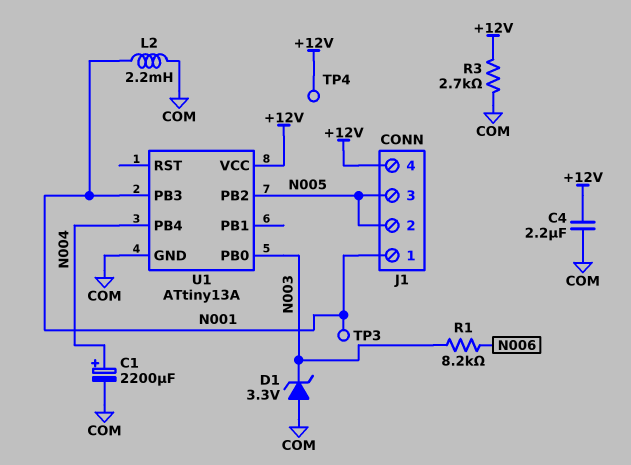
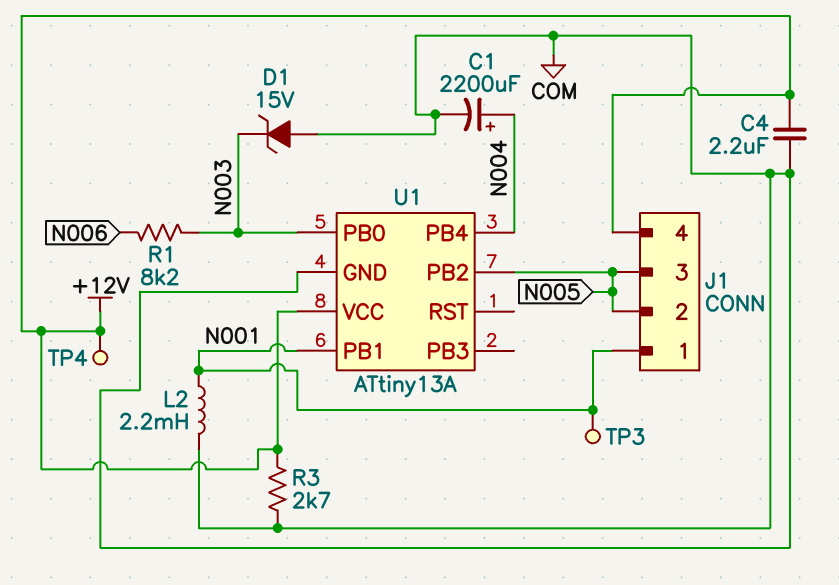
D1: zener 3.3V (A COM, K N003) -> zener 15V (A COM, K N003)
U1 pin PB1: none -> N001
U1 pin PB3: N001 -> none

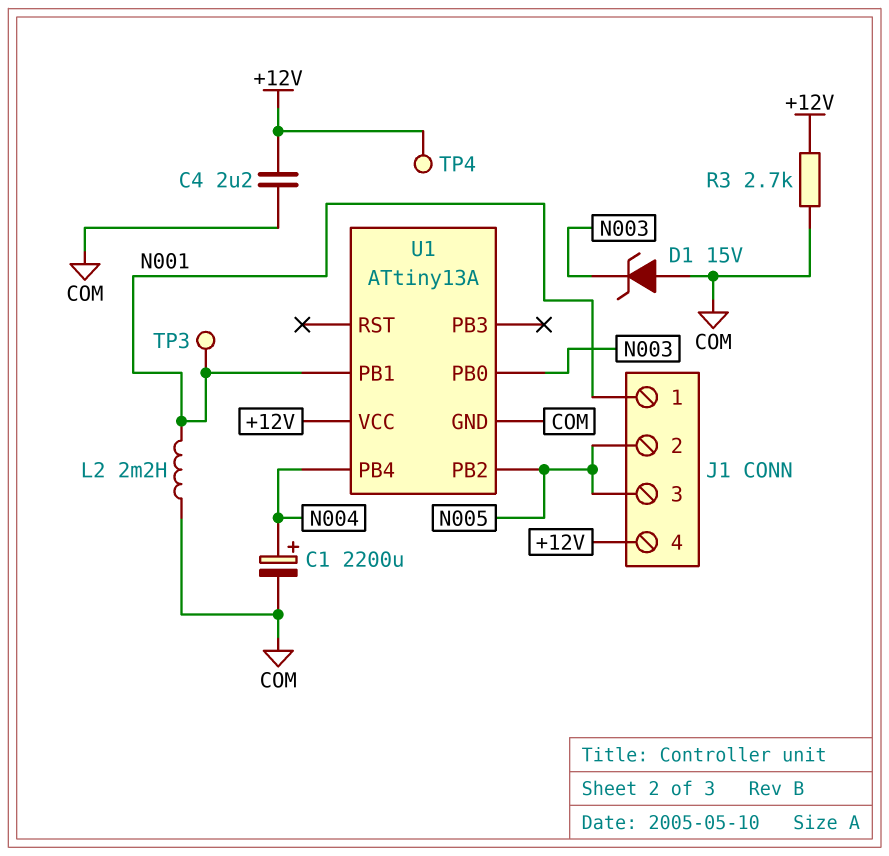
R1: 8.2k (N003, N006) -> none

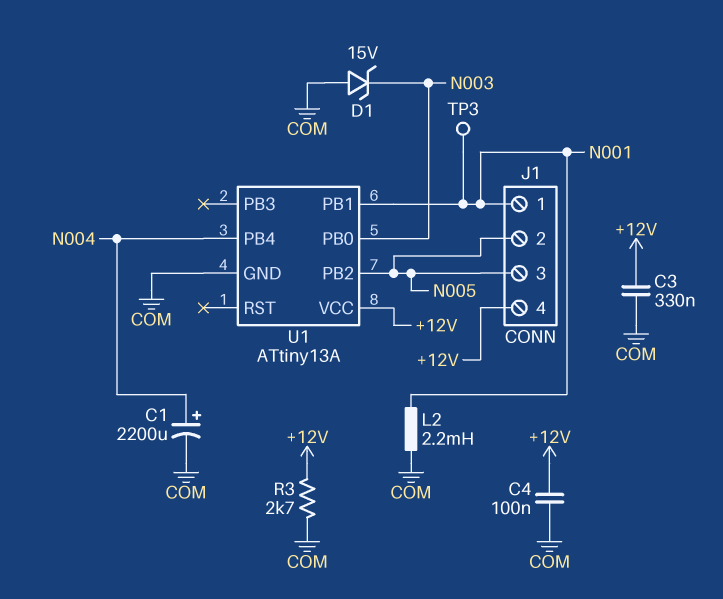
C3: none -> 330nF (+12V, COM)
C4: 2.2uF (+12V, COM) -> 100nF (+12V, COM)
TP4: test point (+12V) -> none

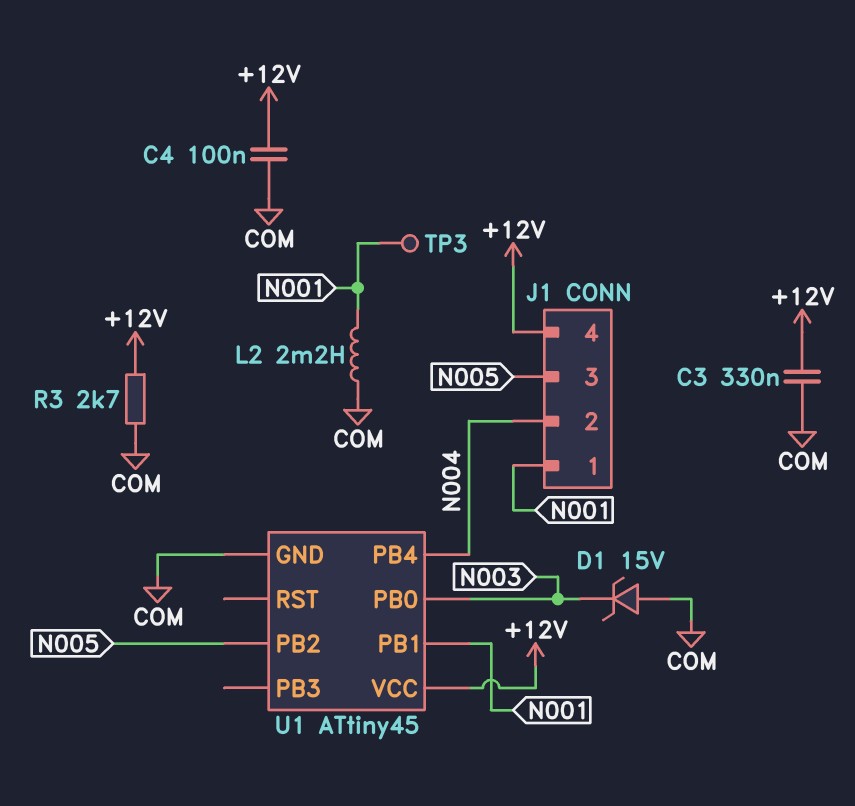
C1: 2200uF (plus N004, minus COM) -> none
J1 pin 2: N005 -> N004
U1: ATtiny13A -> ATtiny45

